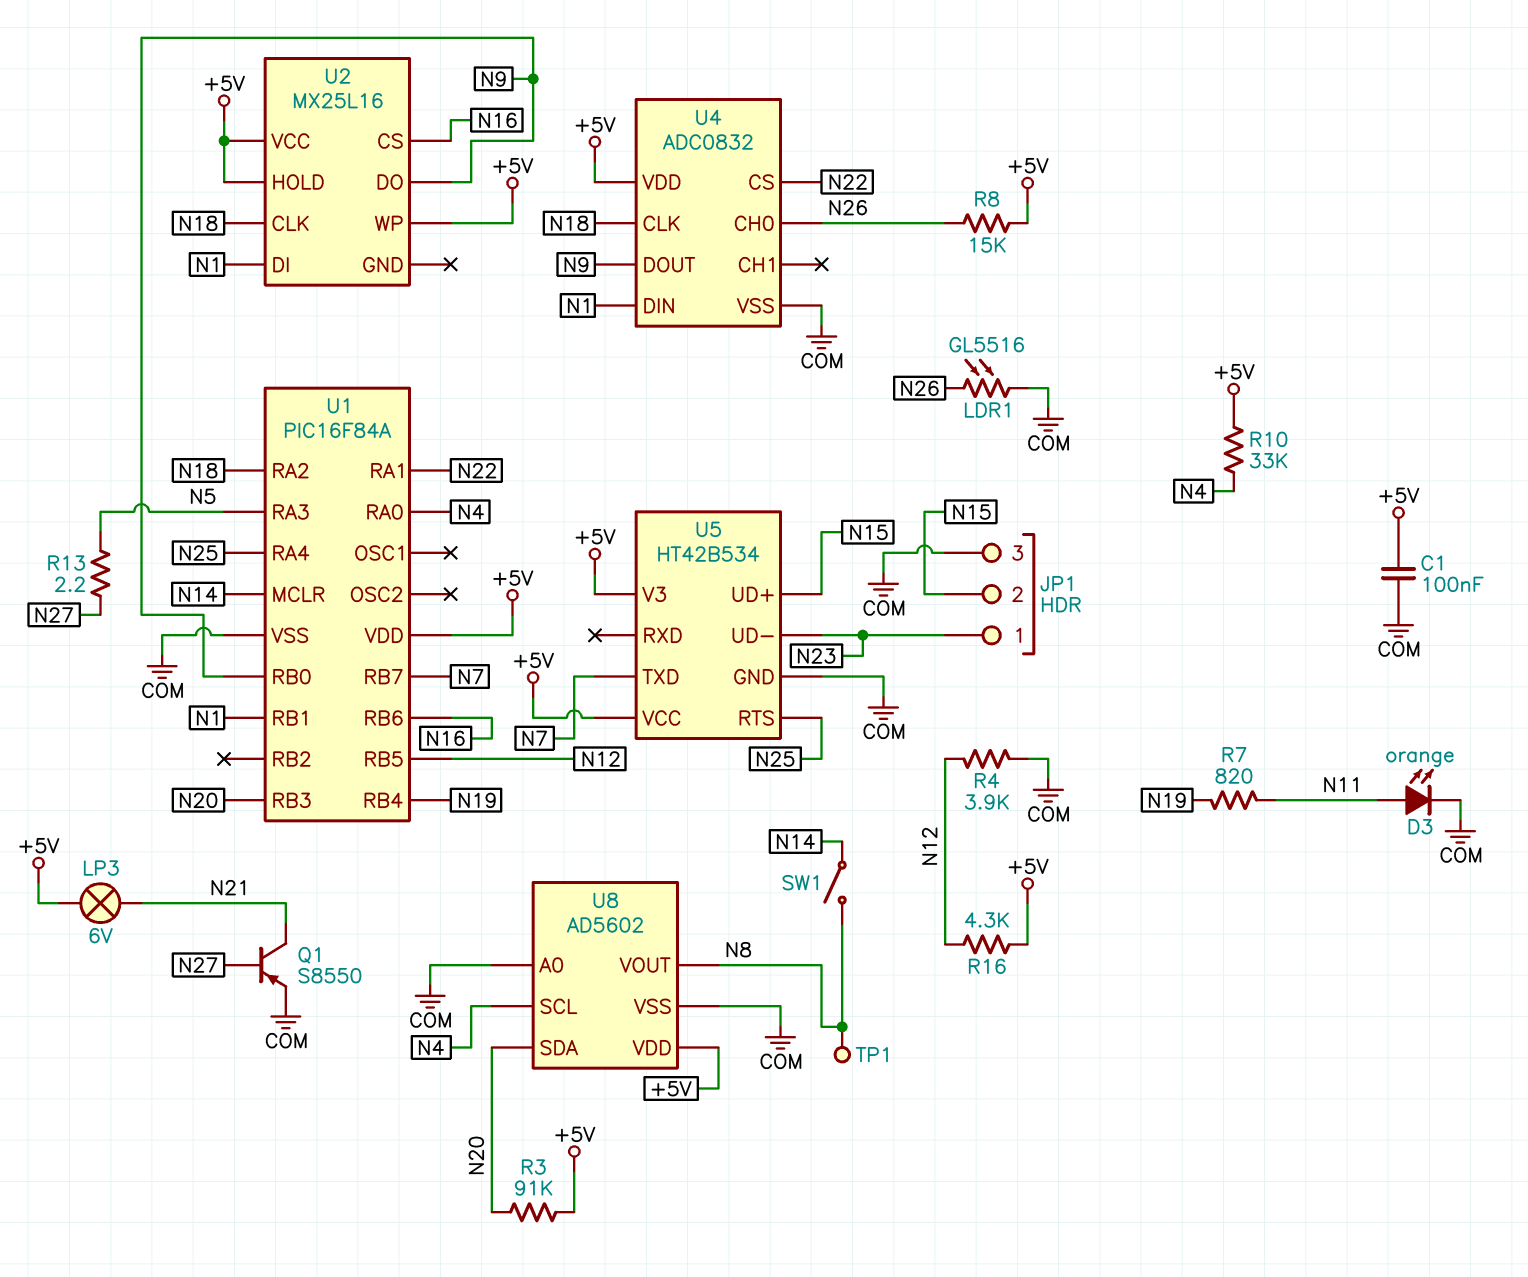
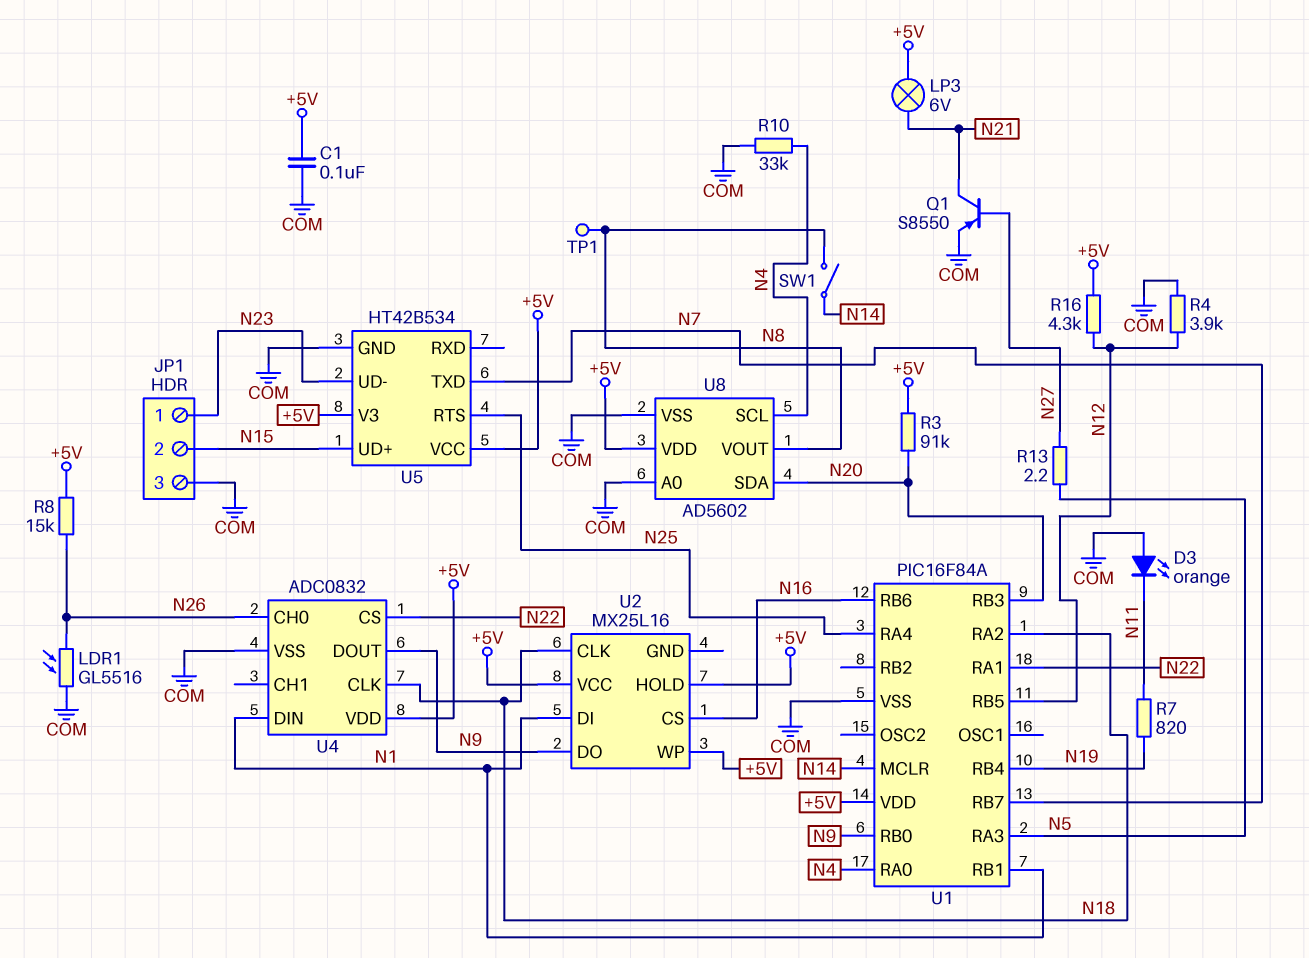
D3: LED orange (A N11, K COM) -> LED orange (A COM, K N11)
R10: 33k (+5V, N4) -> 33k (COM, N4)

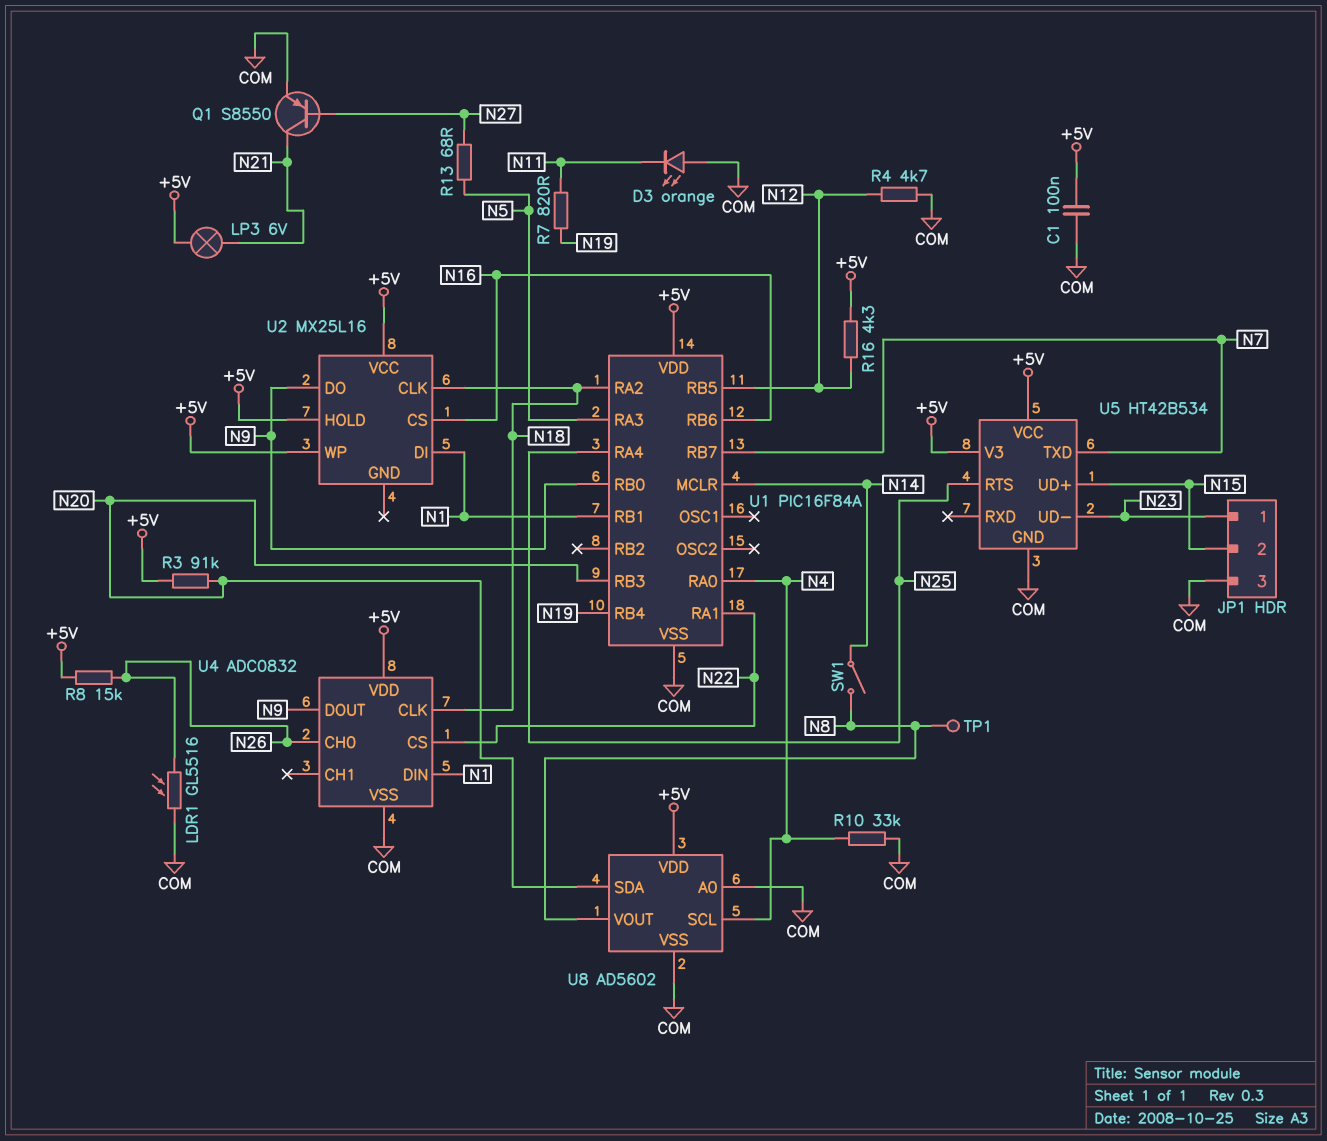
R4: 3.9k (COM, N12) -> 4.7k (COM, N12)
R13: 2.2 (N5, N27) -> 68 (N5, N27)

